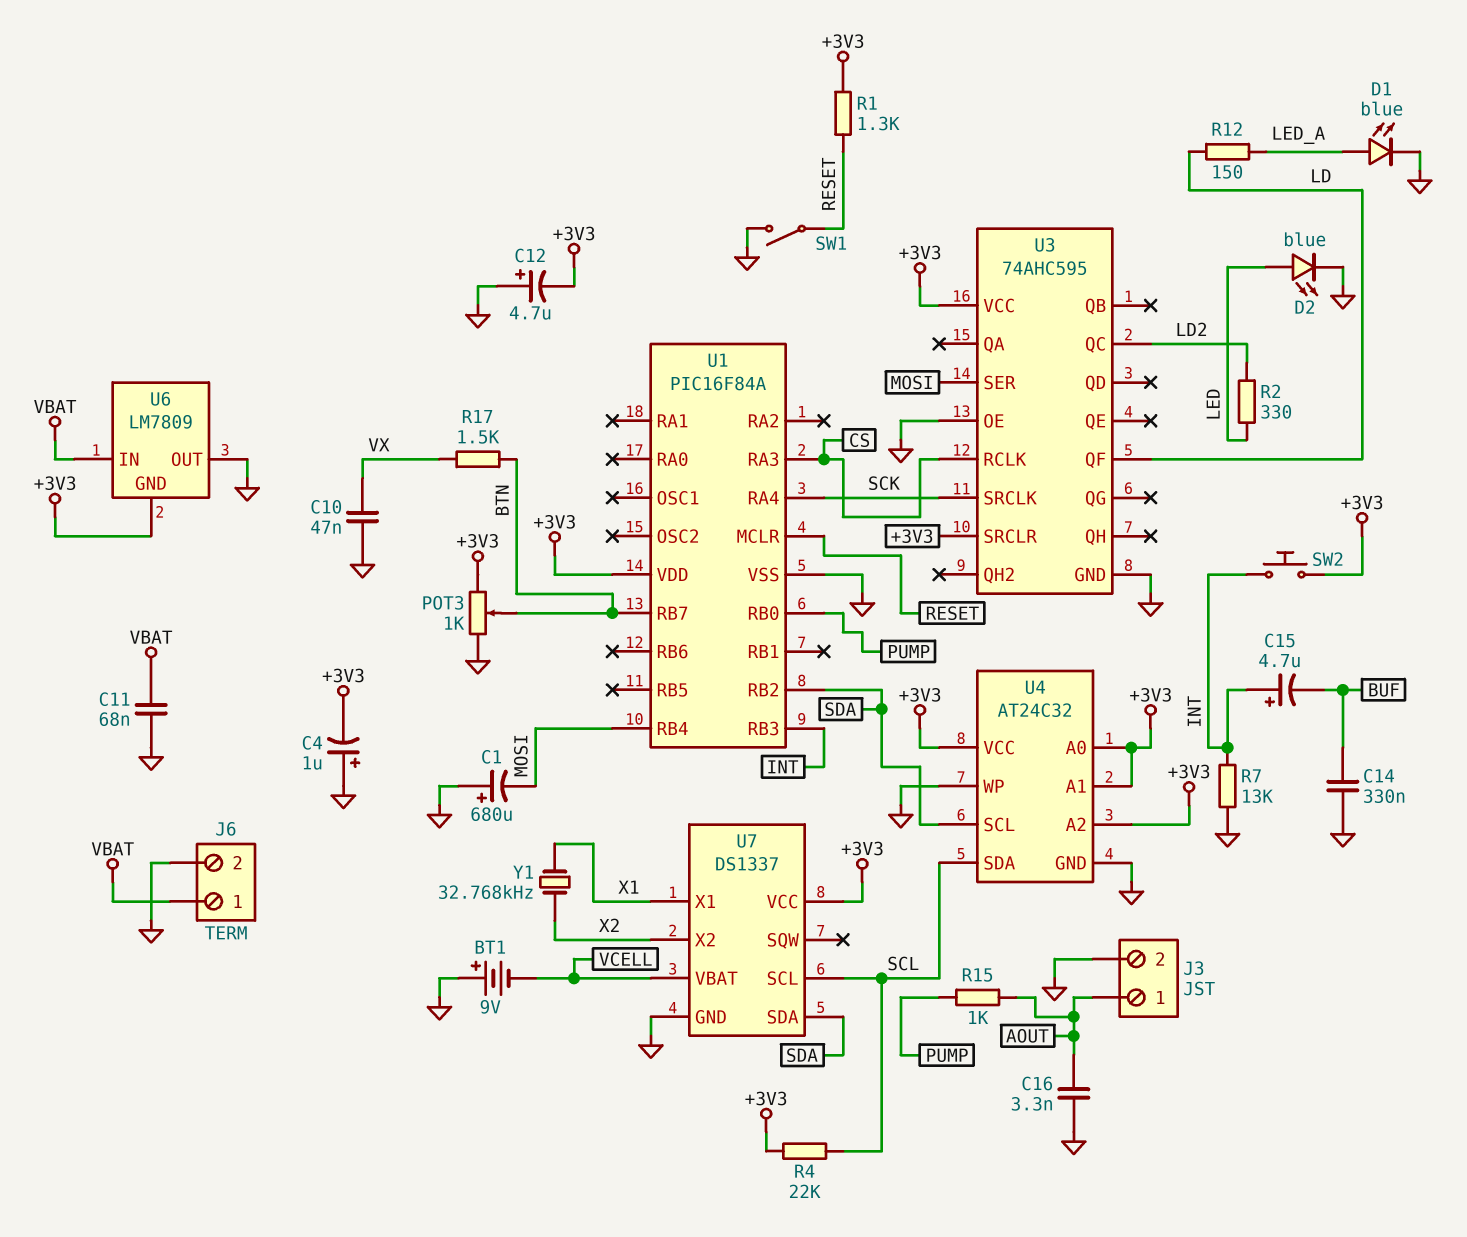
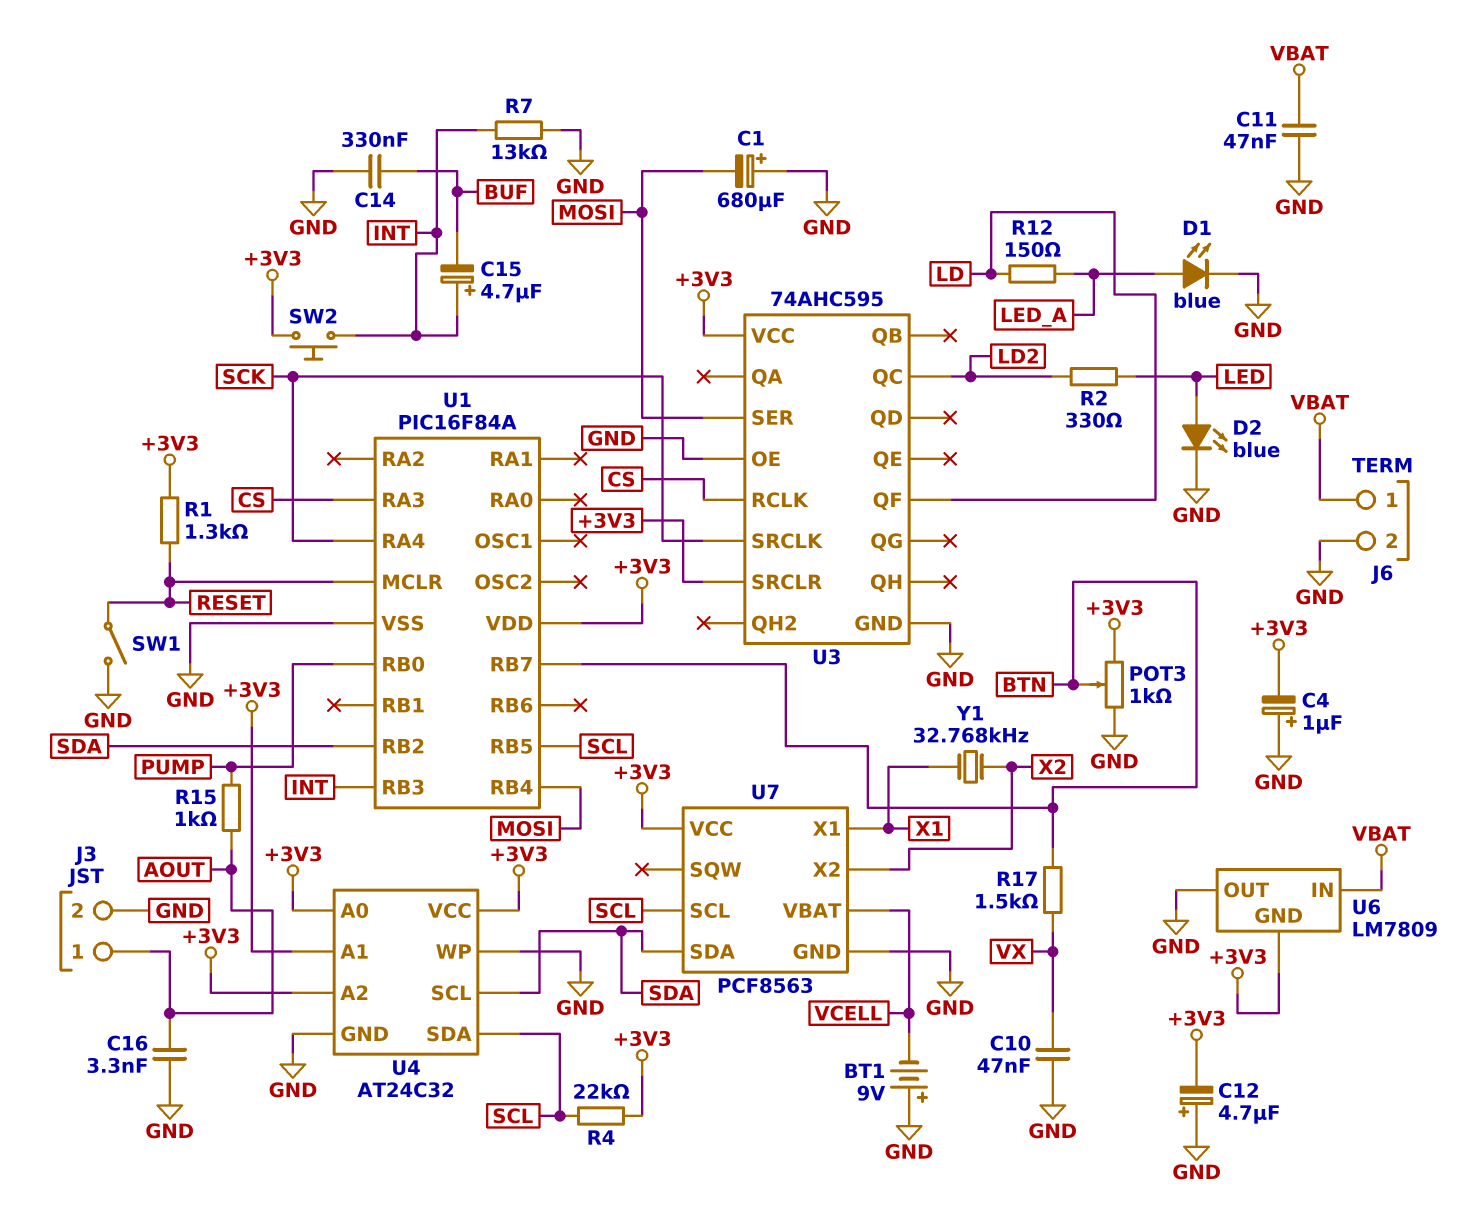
C11: 68nF (GND, VBAT) -> 47nF (GND, VBAT)
U1 pin RB5: none -> SCL
U7: DS1337 -> PCF8563

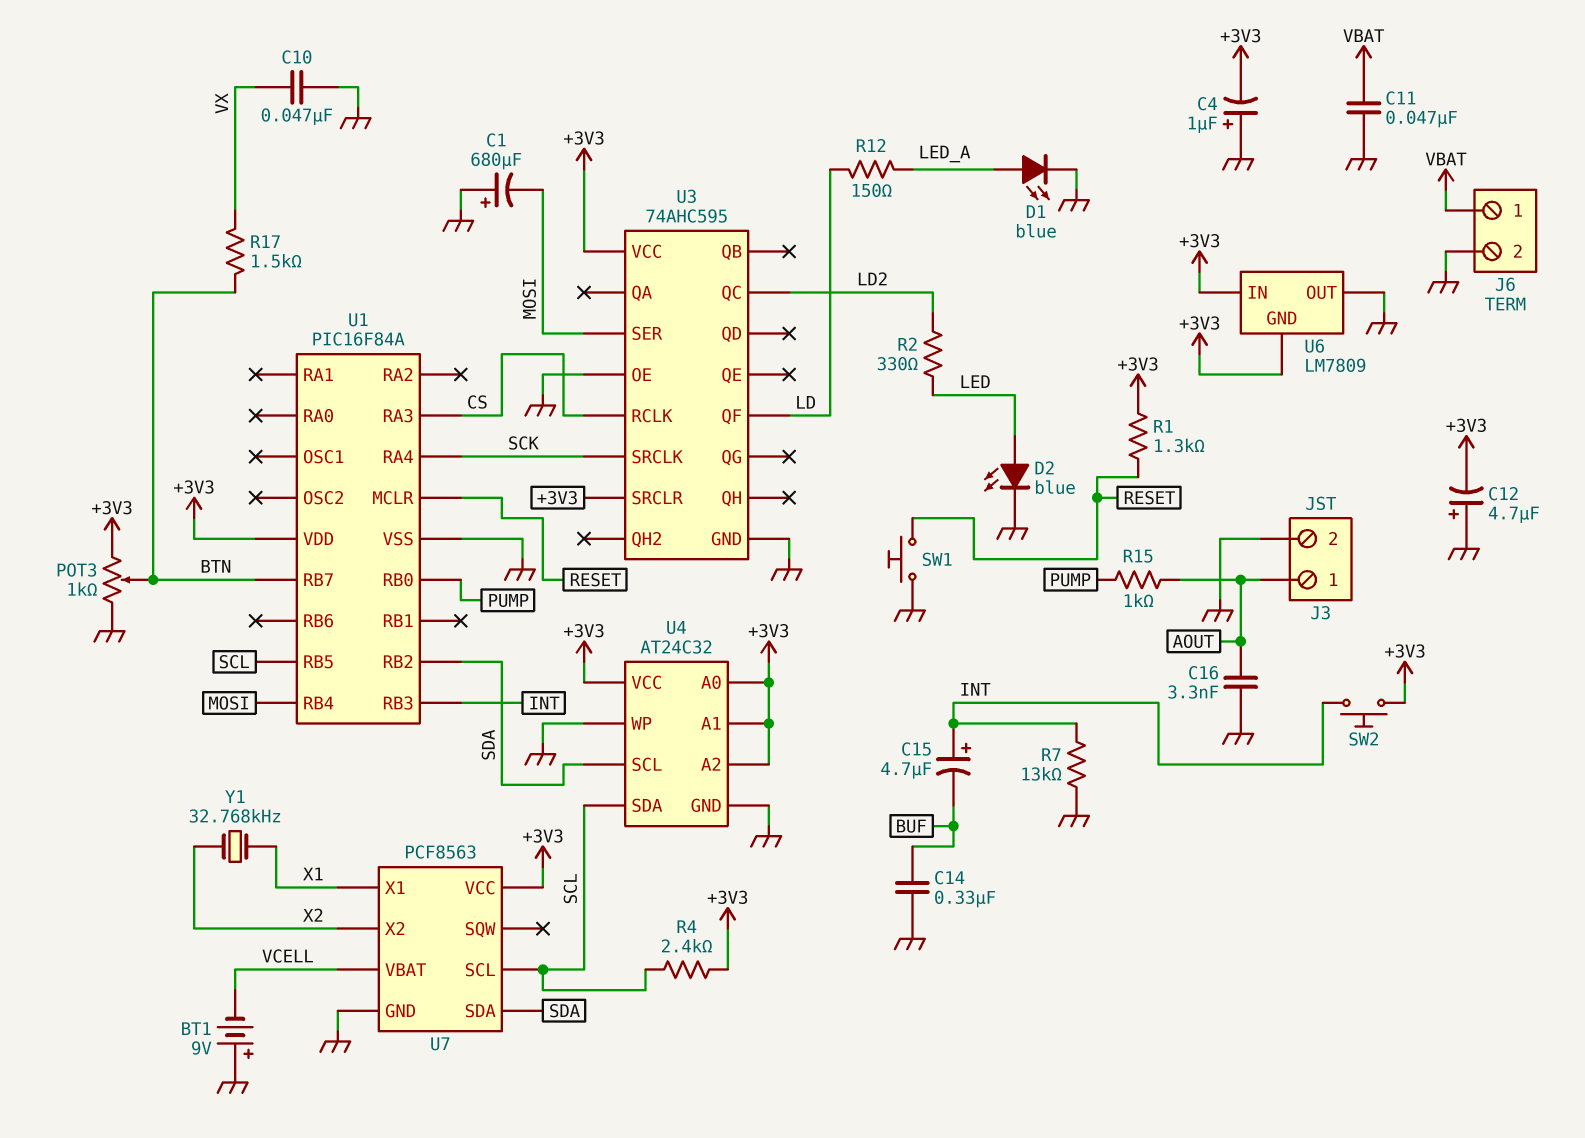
R4: 22k (+3V3, SCL) -> 2.4k (+3V3, SCL)
SW1: switch (GND, RESET) -> button (GND, RESET)
U6 pin IN: VBAT -> +3V3

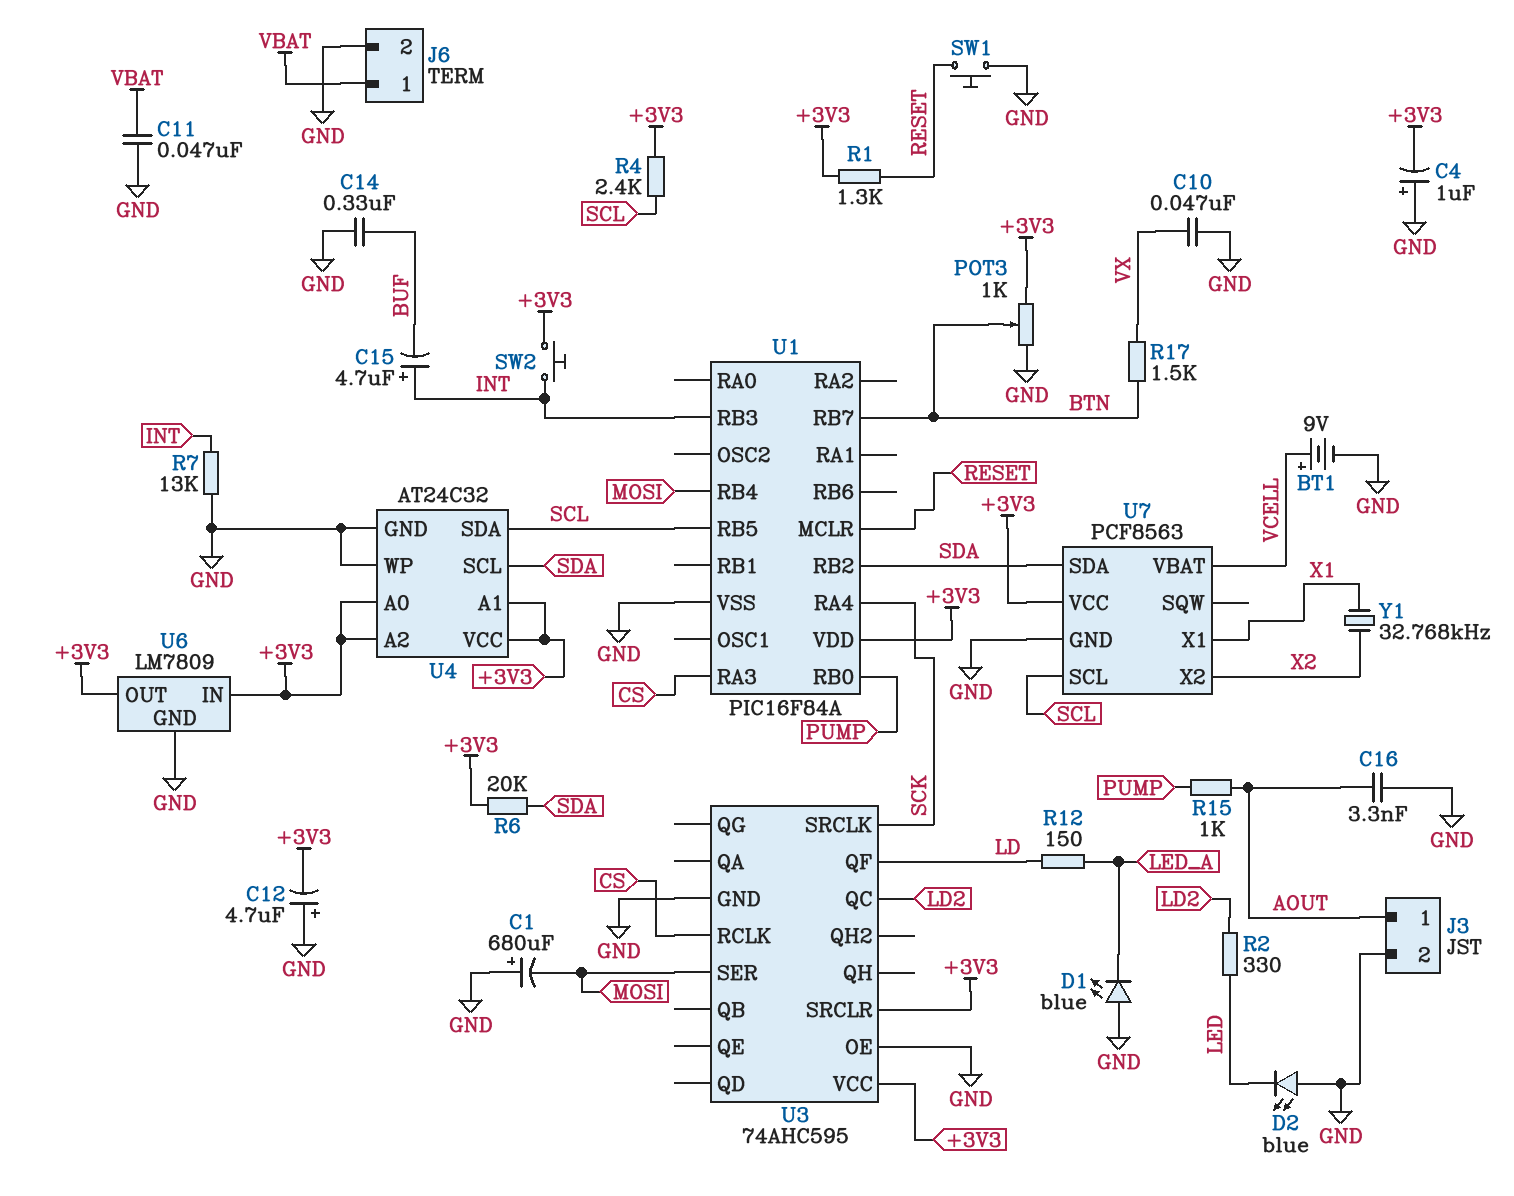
BT1: 9V (plus GND, minus VCELL) -> 9V (plus VCELL, minus GND)
D1: LED blue (A LED_A, K GND) -> LED blue (A GND, K LED_A)
D2: LED blue (A LED, K GND) -> LED blue (A GND, K LED)
R6: none -> 20k (+3V3, SDA)
U6 pin GND: +3V3 -> GND
U6 pin OUT: GND -> +3V3

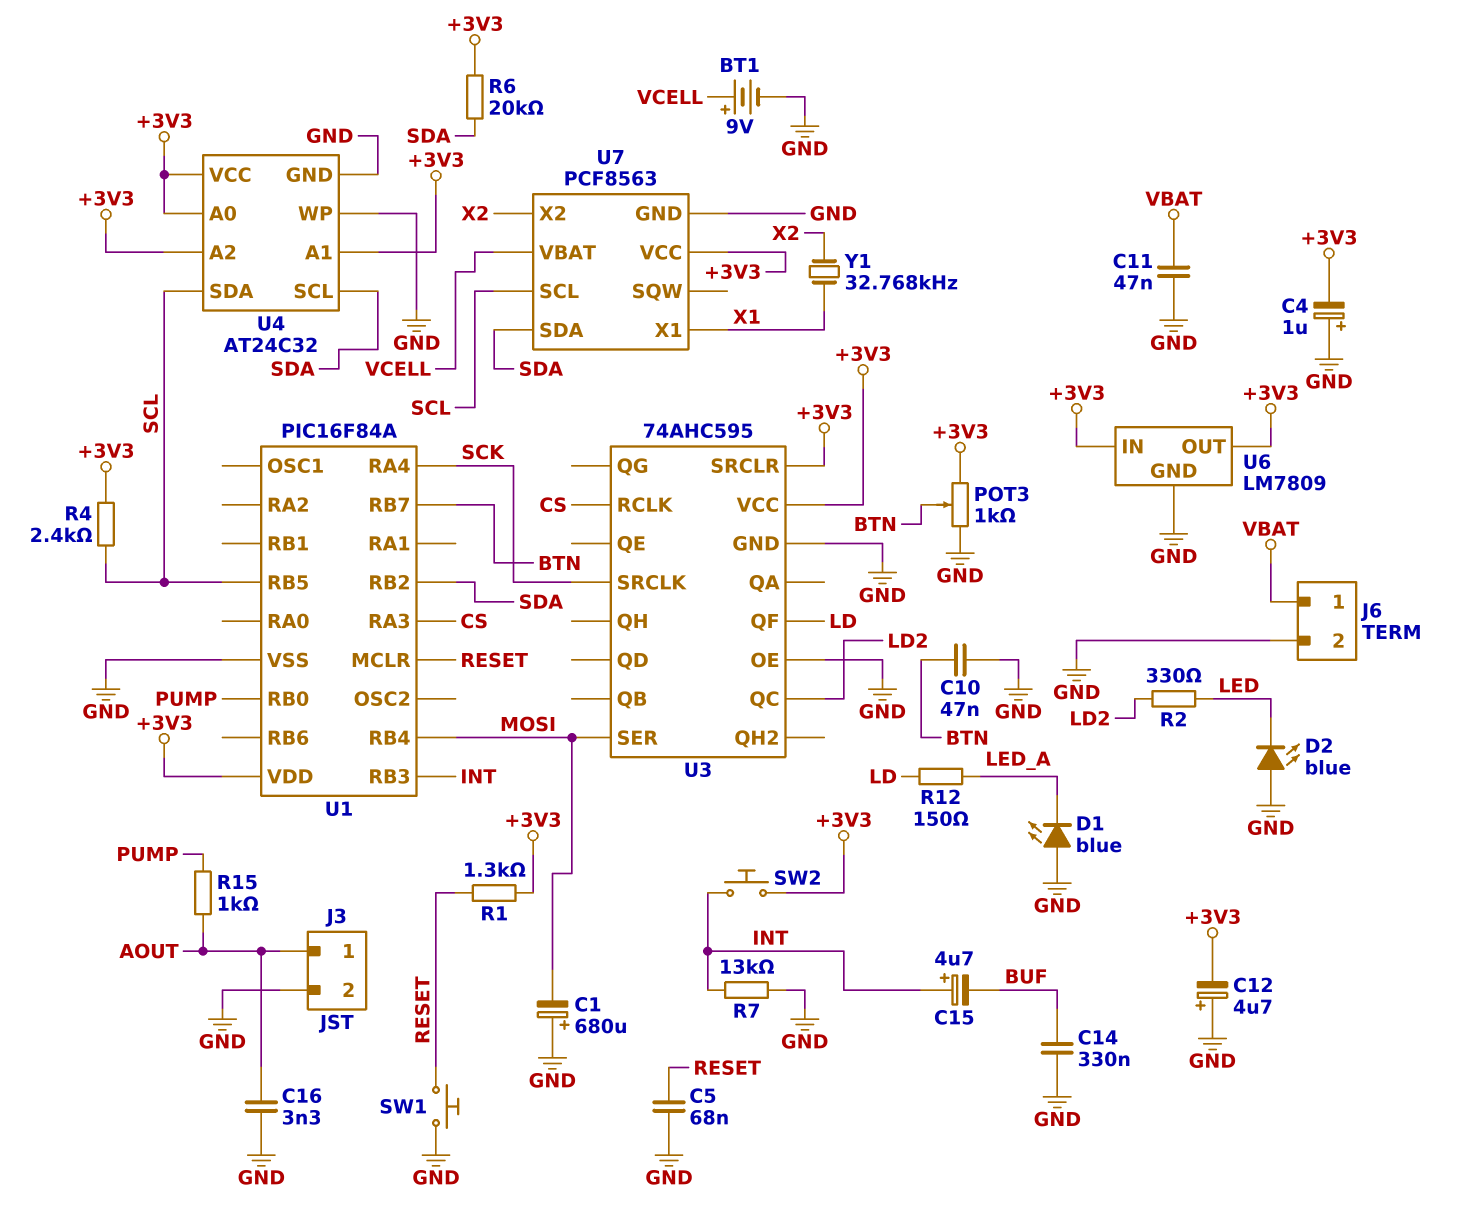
C5: none -> 68nF (GND, RESET)
C10: 47nF (GND, VX) -> 47nF (BTN, GND)
R17: 1.5k (BTN, VX) -> none

